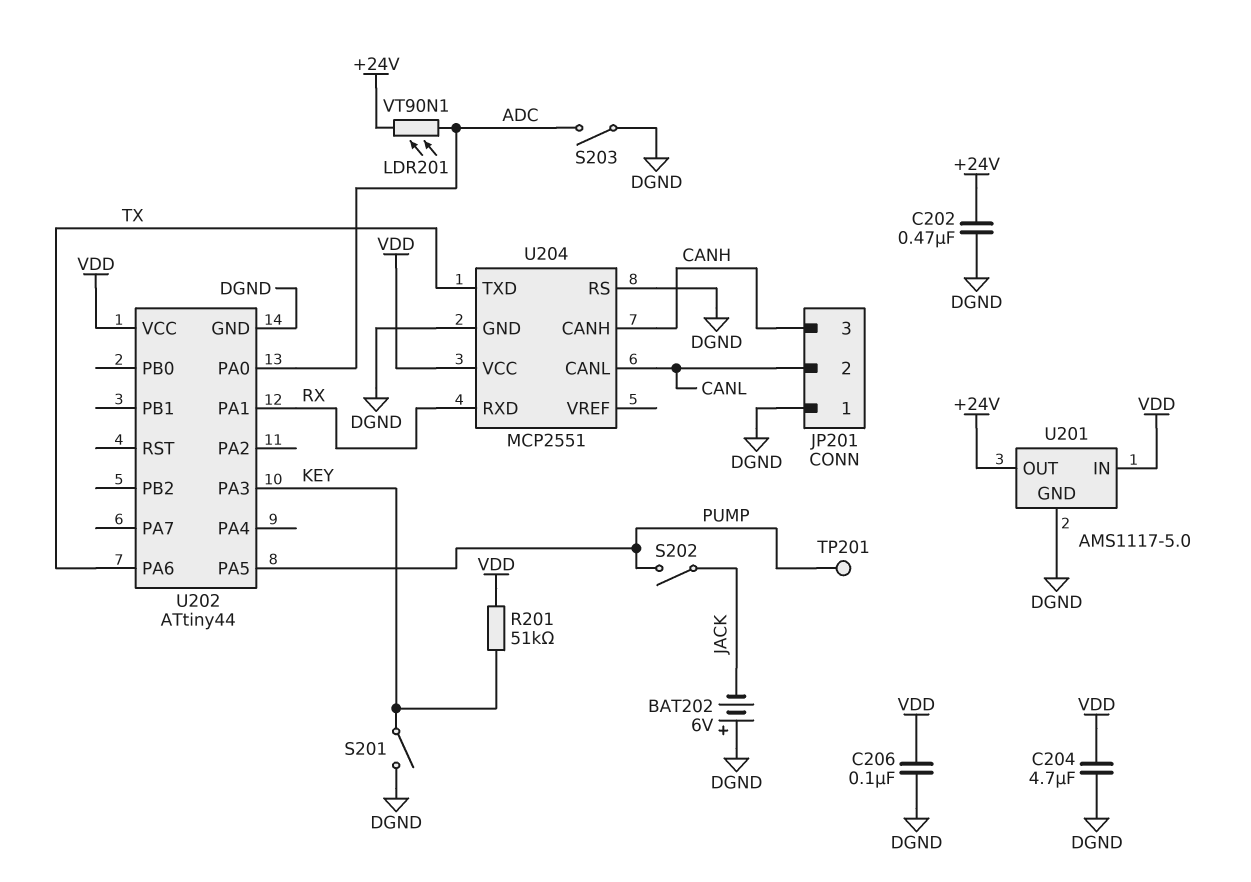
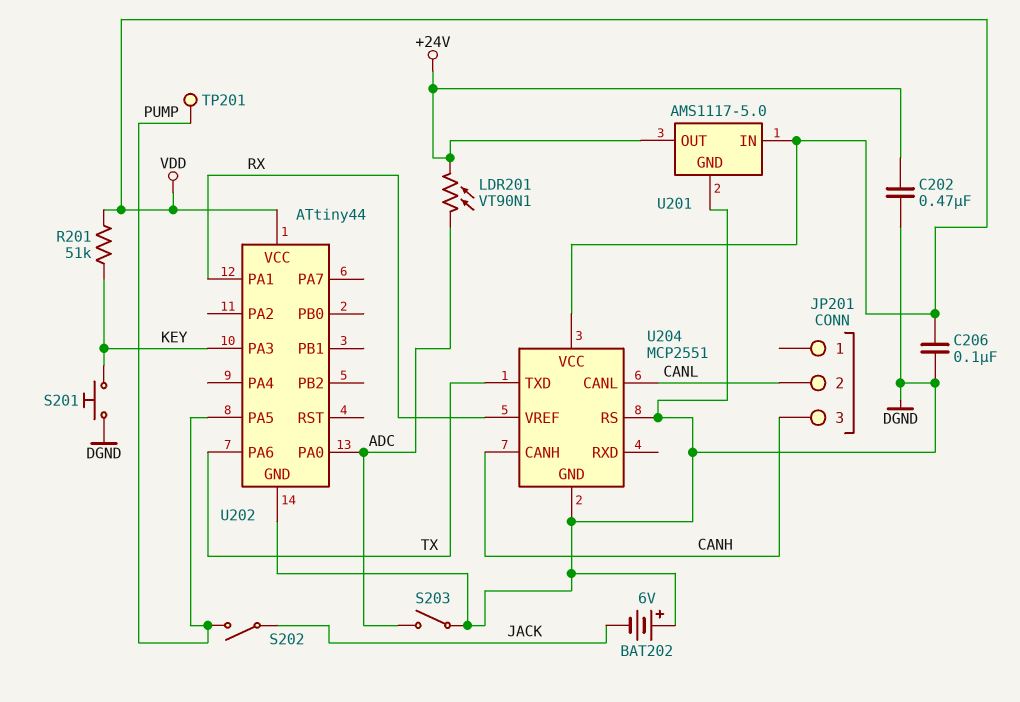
C204: 4.7uF (DGND, VDD) -> none
JP201 pin 1: DGND -> none
S201: switch (DGND, KEY) -> button (DGND, KEY)
U204 pin RXD: RX -> none
U204 pin VREF: none -> RX

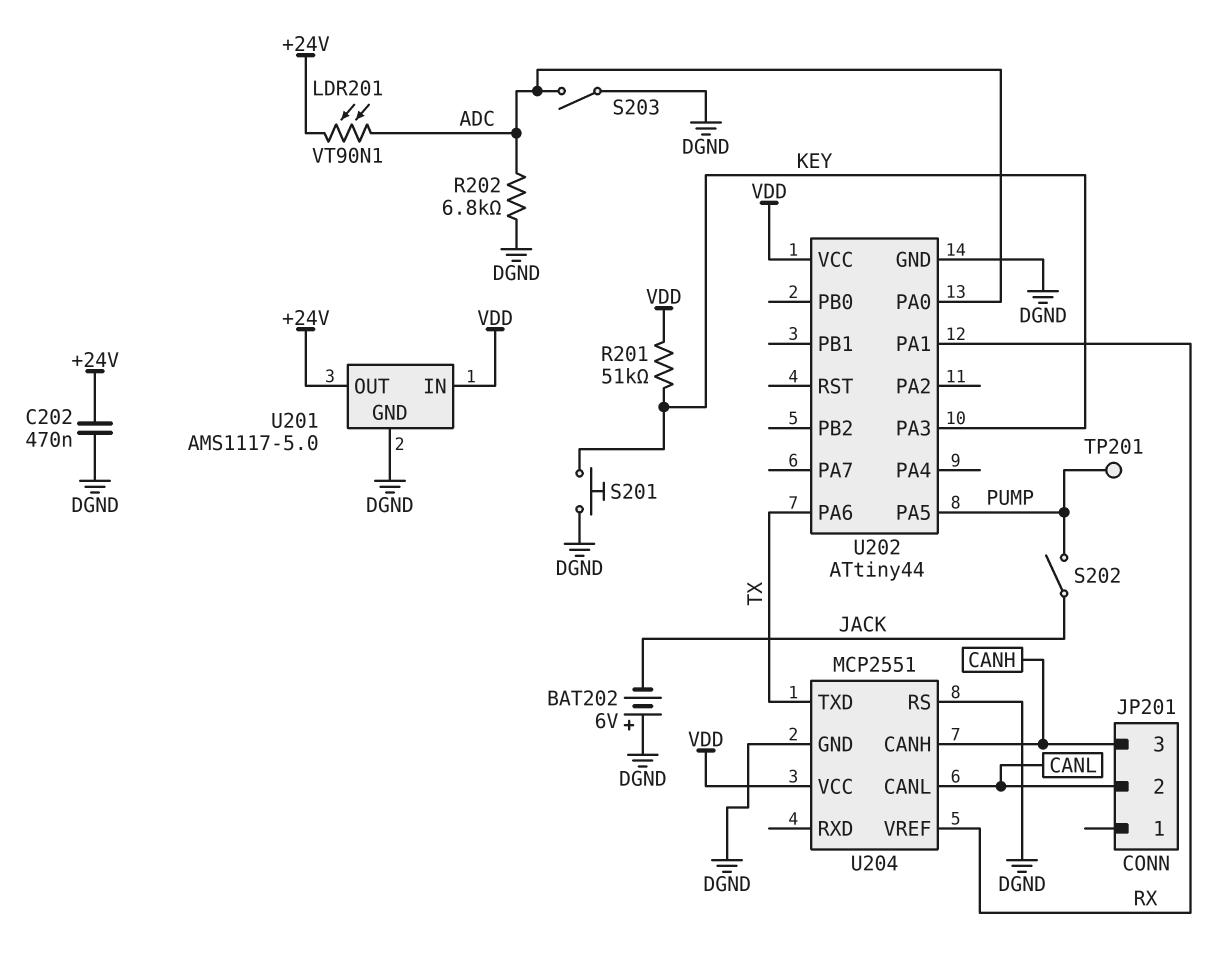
C206: 100nF (DGND, VDD) -> none
R202: none -> 6.8k (ADC, DGND)

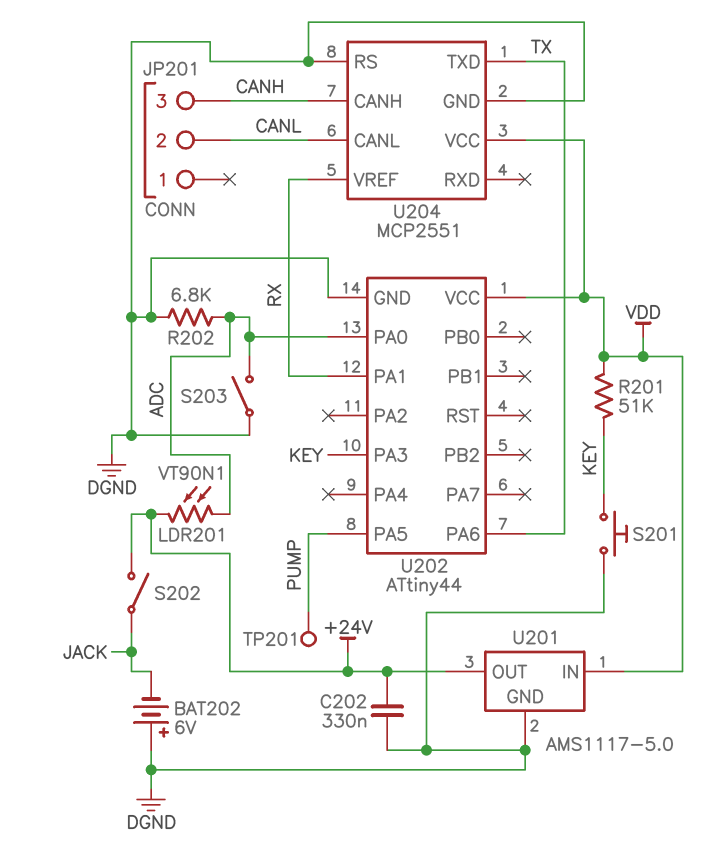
C202: 470nF (+24V, DGND) -> 330nF (+24V, DGND)
S202: switch (JACK, PUMP) -> switch (+24V, JACK)

